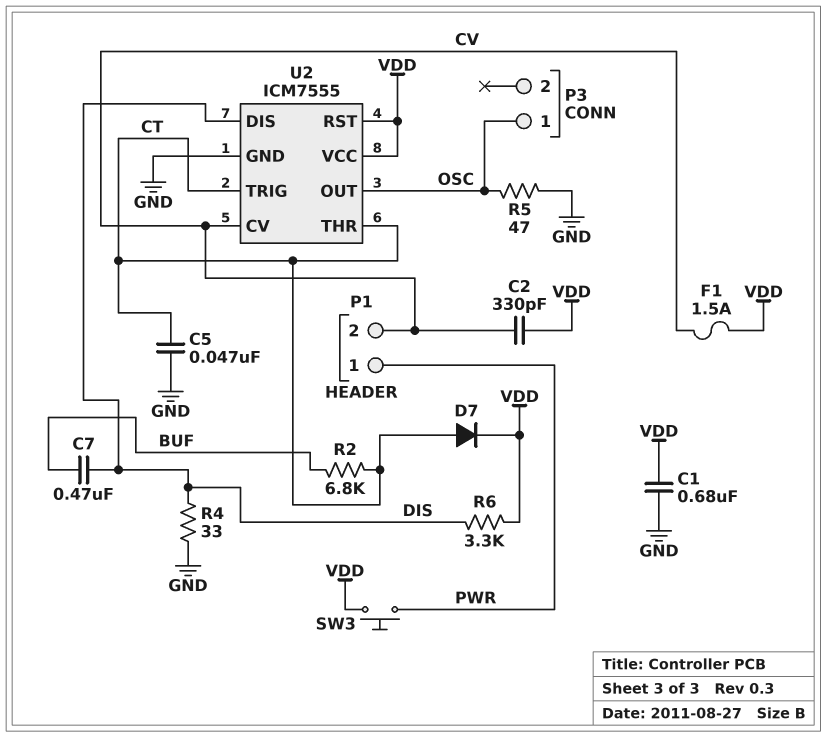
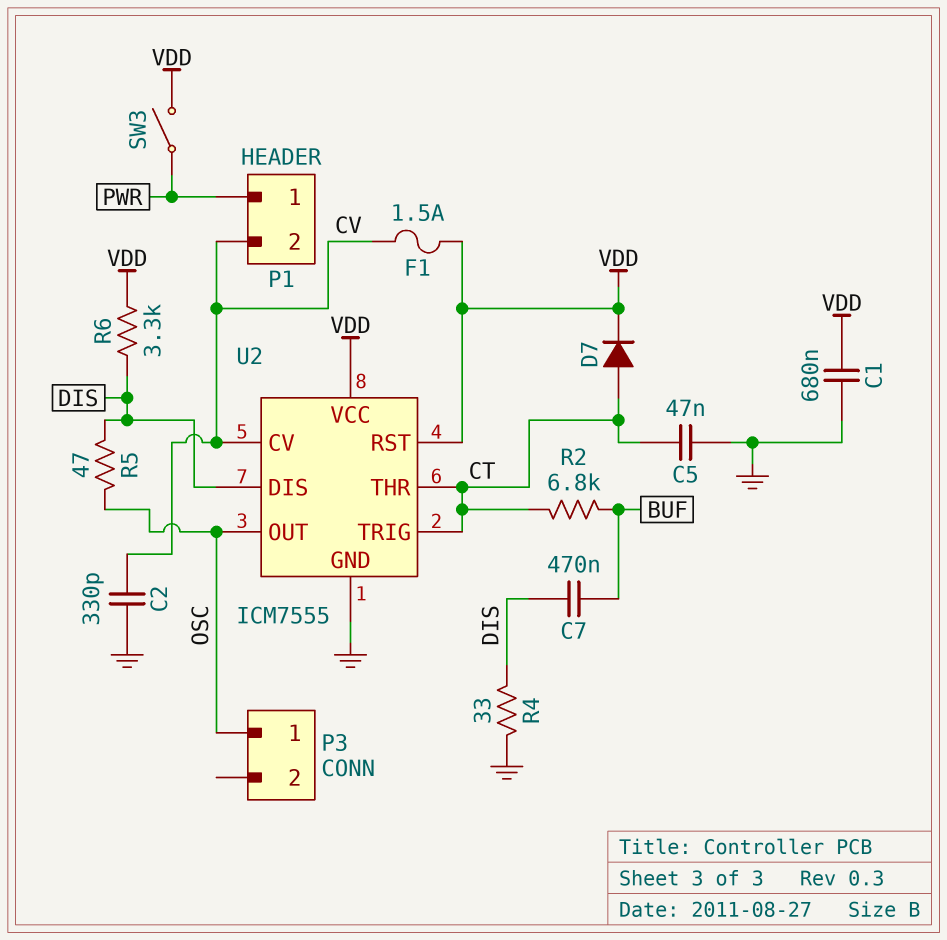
C2: 330pF (CV, VDD) -> 330pF (CV, GND)
R5: 47 (GND, OSC) -> 47 (DIS, OSC)
SW3: button (PWR, VDD) -> switch (PWR, VDD)

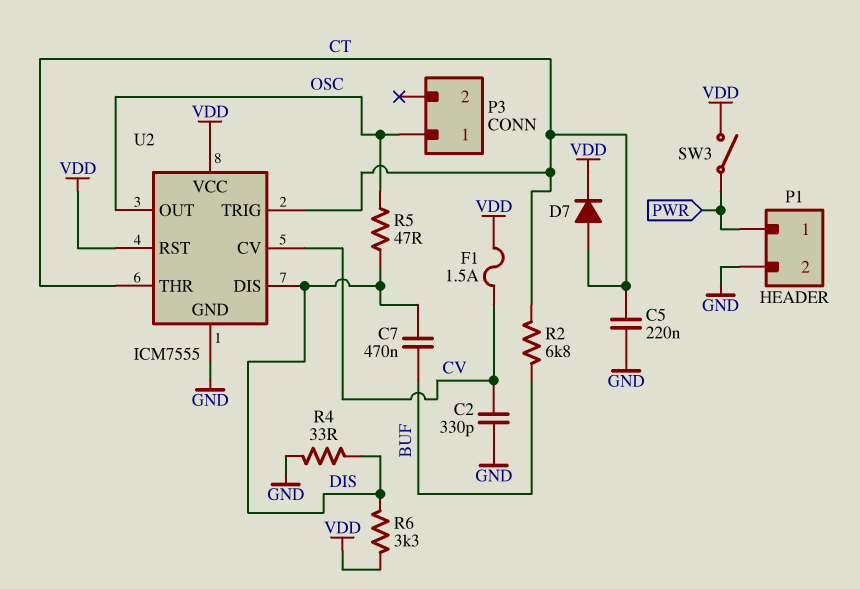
C1: 680nF (GND, VDD) -> none
C5: 47nF (CT, GND) -> 220nF (CT, GND)
P1 pin 2: CV -> GND

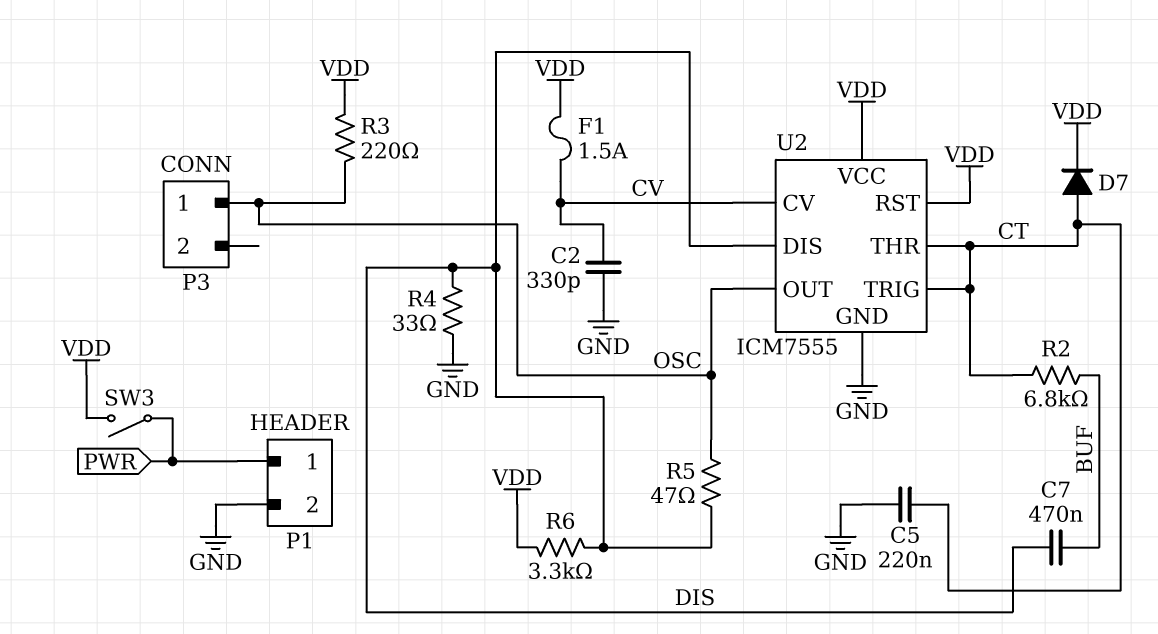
R3: none -> 220 (OSC, VDD)

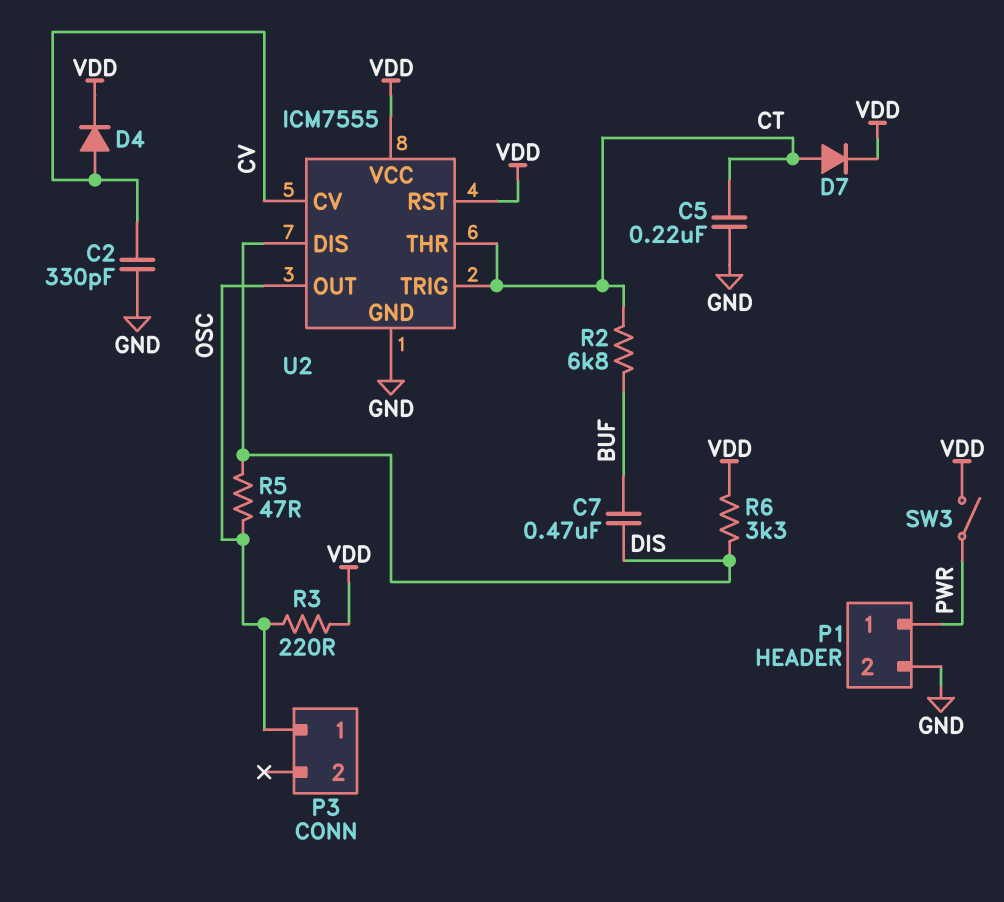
D4: none -> diode (A CV, K VDD)
F1: 1.5A (CV, VDD) -> none
R4: 33 (DIS, GND) -> none

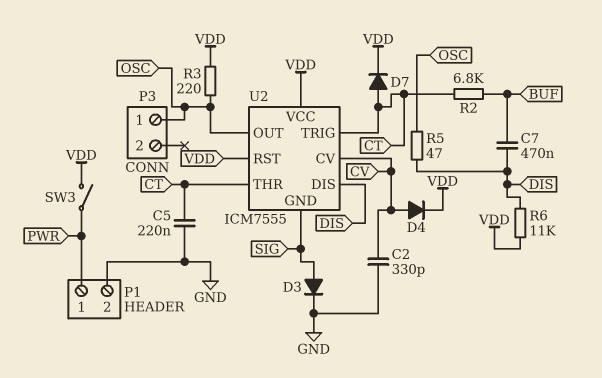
D3: none -> diode (A SIG, K GND)
R6: 3.3k (DIS, VDD) -> 11k (DIS, VDD)
U2 pin GND: GND -> SIG

